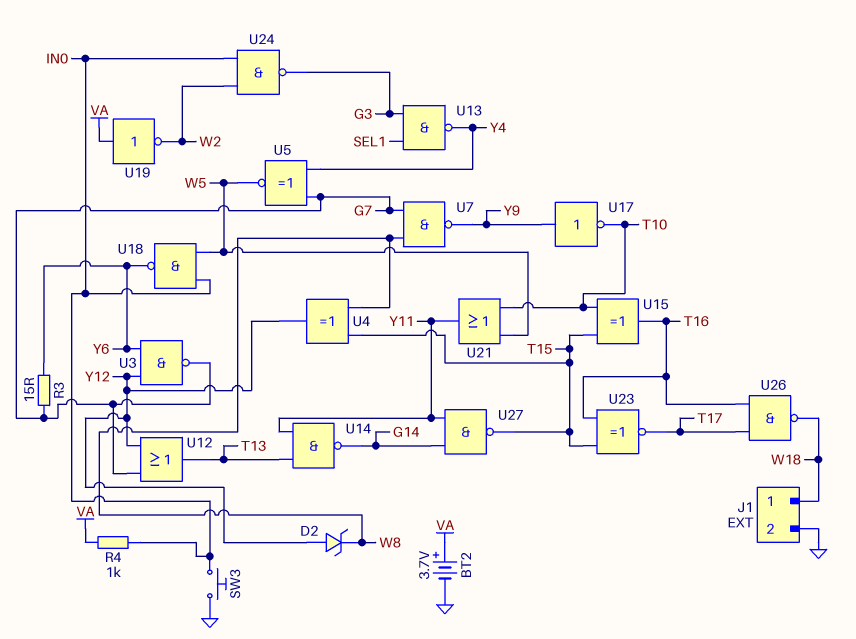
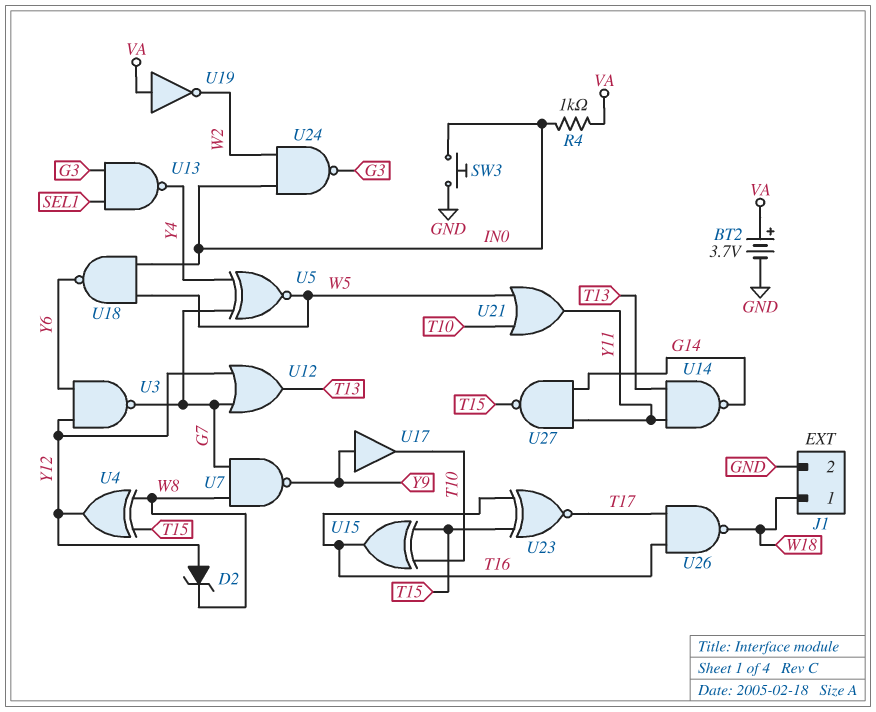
R3: 15 (G7, Y6) -> none
U17: NOT (in Y9, out T10) -> buffer (in Y9, out T10)

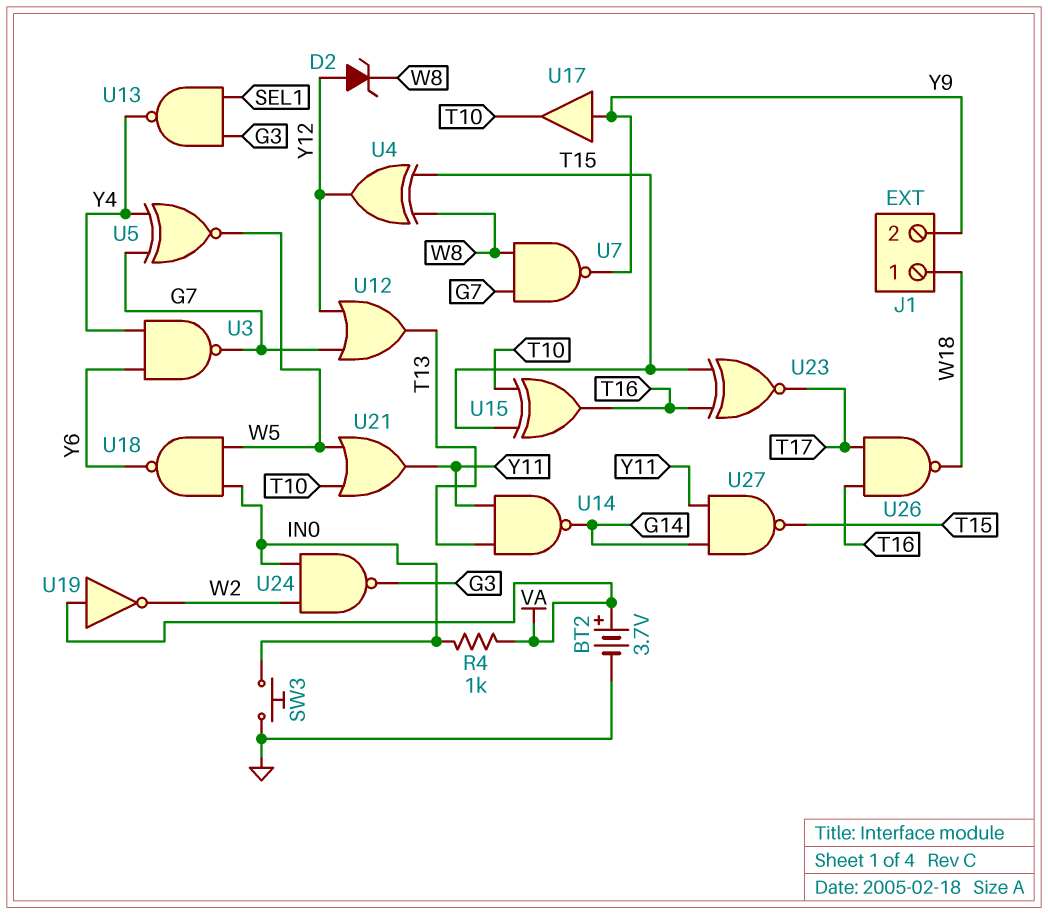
J1 pin 2: GND -> Y9
U3: NAND (in Y6, in Y12, out G7) -> NAND (in Y4, in Y6, out G7)

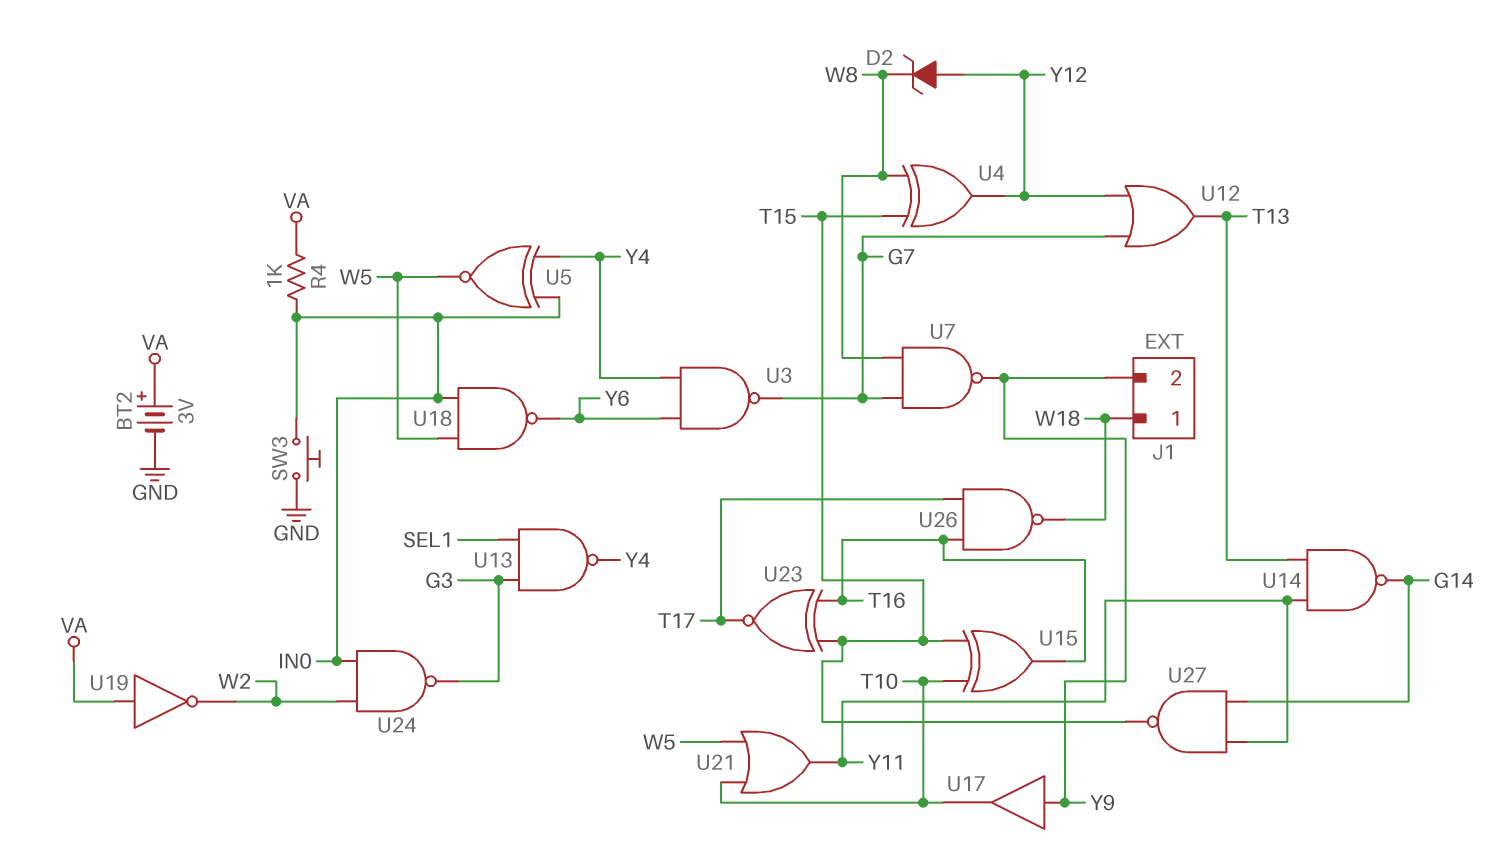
BT2: 3.7V (plus VA, minus GND) -> 3V (plus VA, minus GND)
U5: XNOR (in G7, in Y4, out W5) -> XNOR (in IN0, in Y4, out W5)

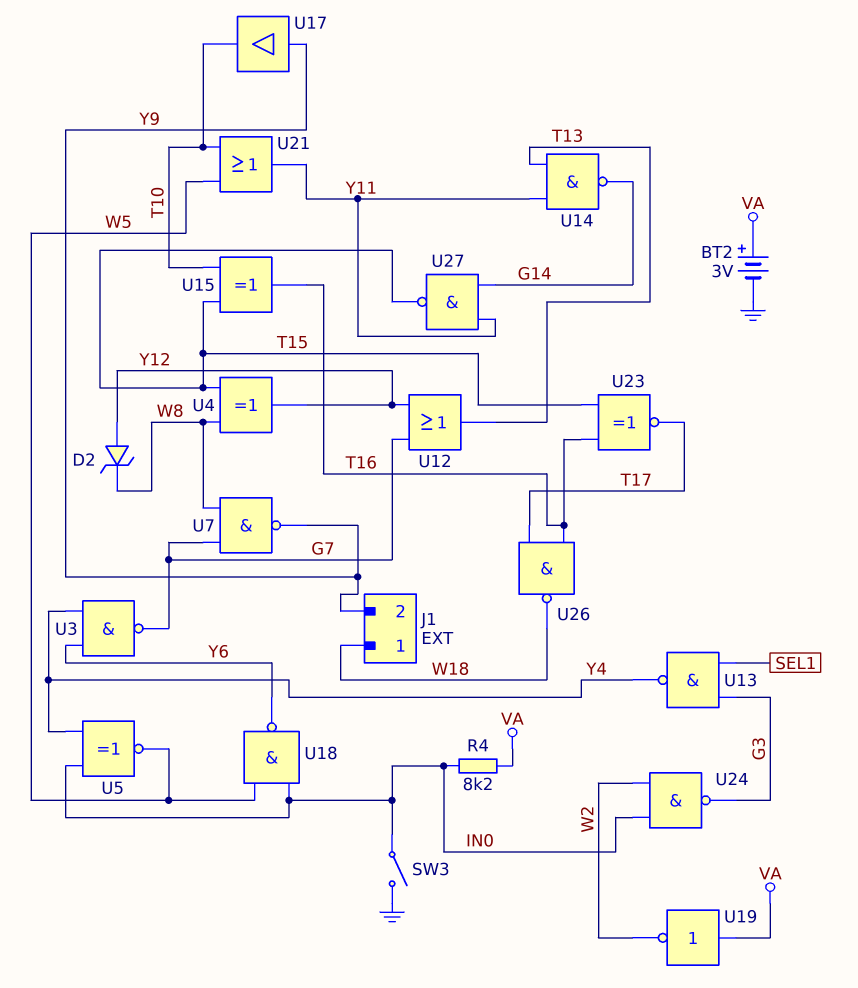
R4: 1k (IN0, VA) -> 8.2k (IN0, VA)
SW3: button (GND, IN0) -> switch (GND, IN0)

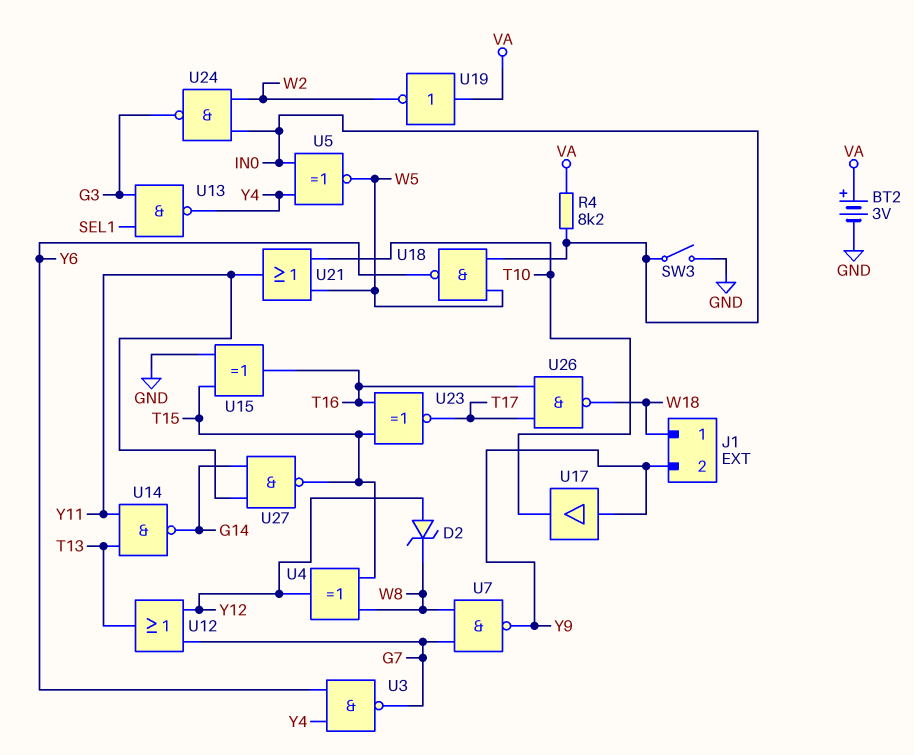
U15: XOR (in T10, in T15, out T16) -> XOR (in GND, in T15, out T16)

